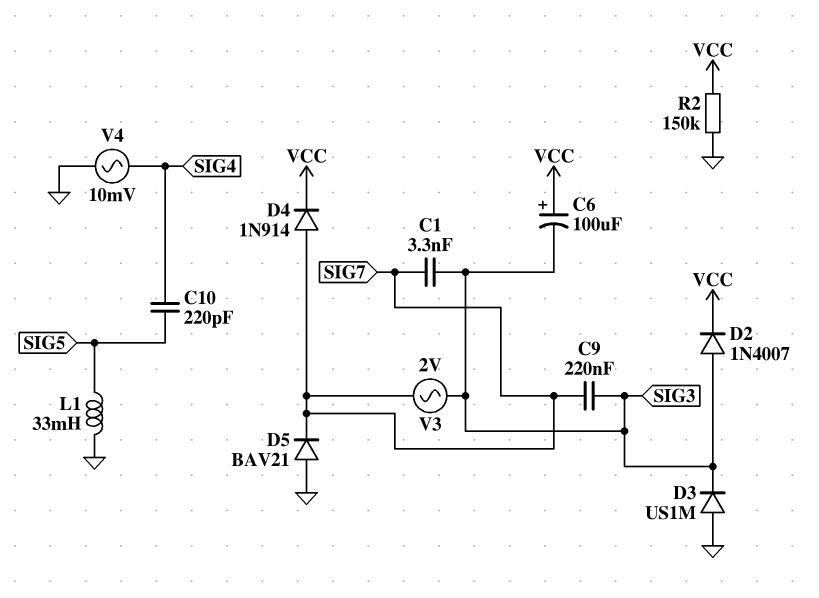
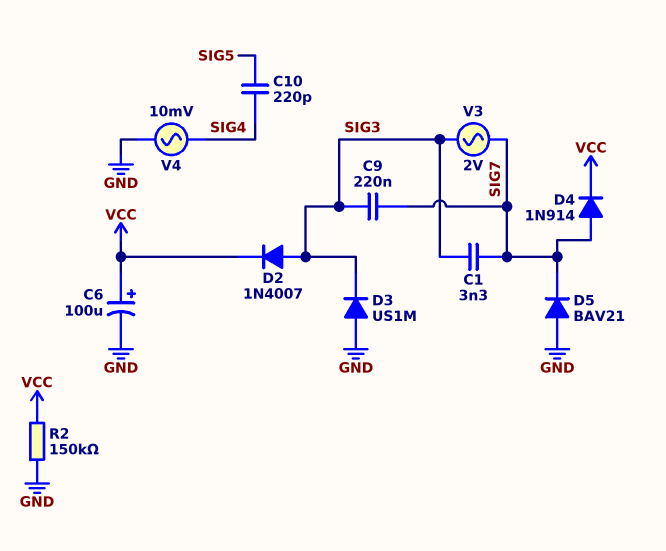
C6: 100uF (plus VCC, minus SIG3) -> 100uF (plus VCC, minus GND)
L1: 33mH (GND, SIG5) -> none

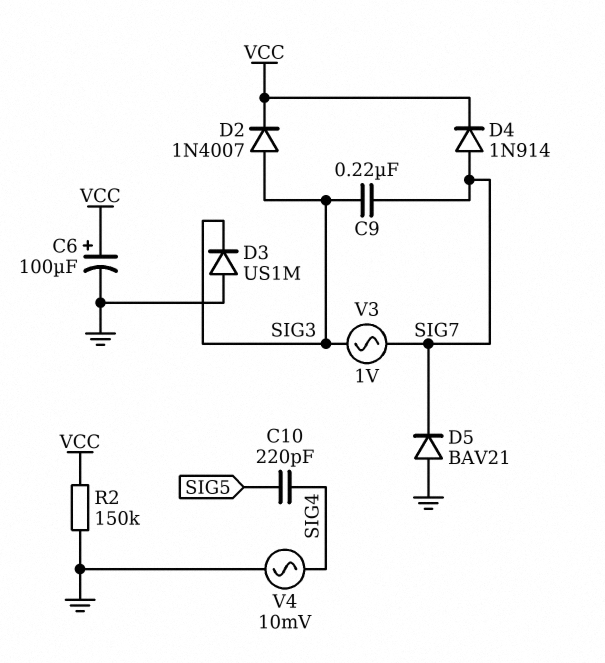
C1: 3.3nF (SIG3, SIG7) -> none
V3: AC 2V (SIG3, SIG7) -> AC 1V (SIG3, SIG7)

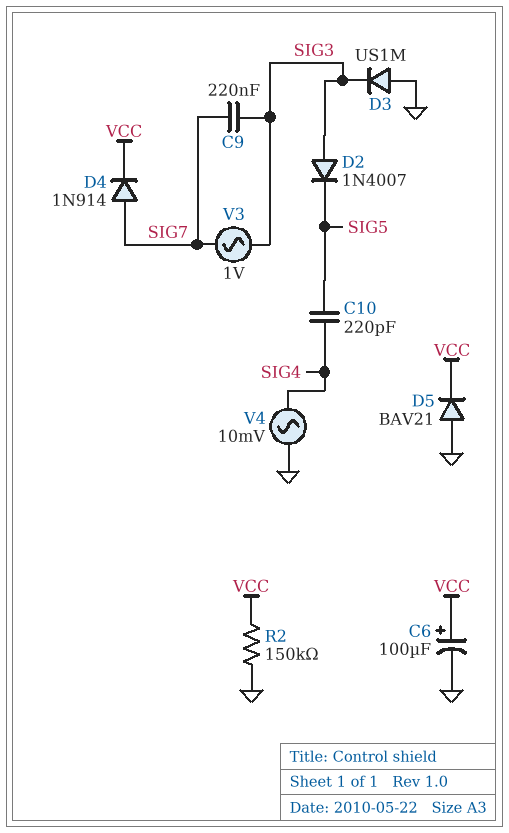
D2: diode 1N4007 (A SIG3, K VCC) -> diode 1N4007 (A SIG3, K SIG5)
D5: diode BAV21 (A GND, K SIG7) -> diode BAV21 (A GND, K VCC)

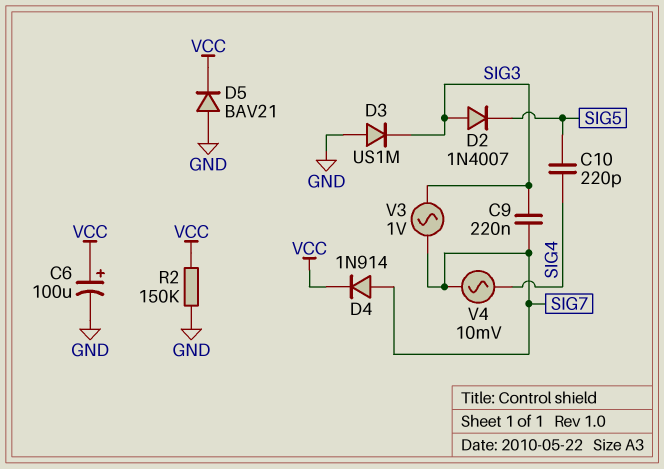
V4: AC 10mV (GND, SIG4) -> AC 10mV (SIG4, SIG7)

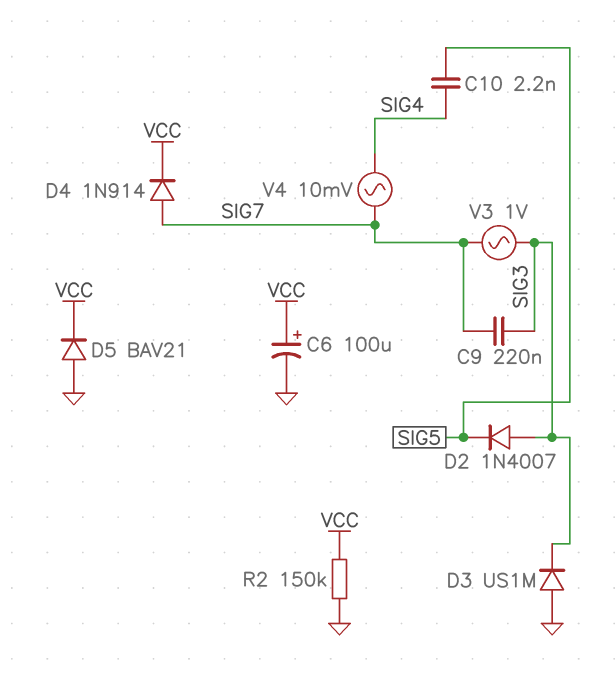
C10: 220pF (SIG4, SIG5) -> 2.2nF (SIG4, SIG5)

